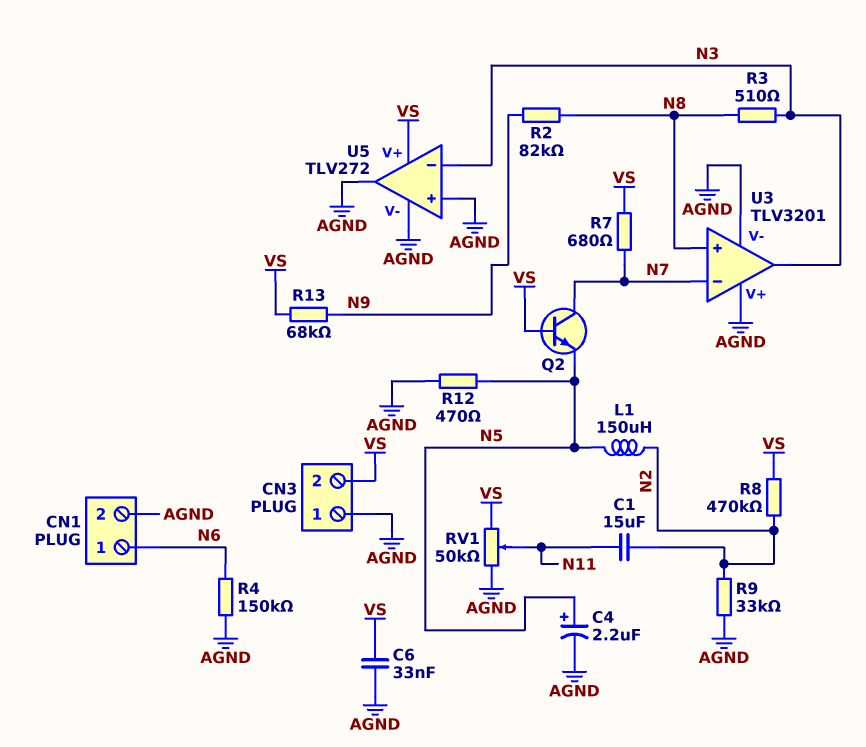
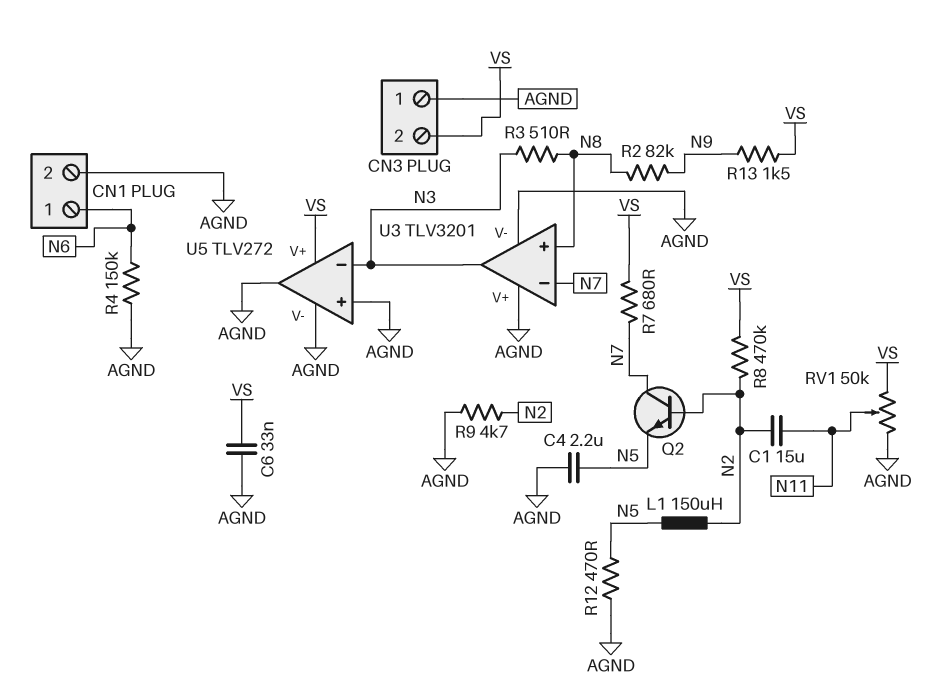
C4: 2.2uF (plus N5, minus AGND) -> 2.2uF (AGND, N5)
Q2: NPN (B VS, C N7, E N5) -> NPN (B N2, C N7, E N5)
R9: 33k (AGND, N2) -> 4.7k (AGND, N2)
R13: 68k (N9, VS) -> 1.5k (N9, VS)

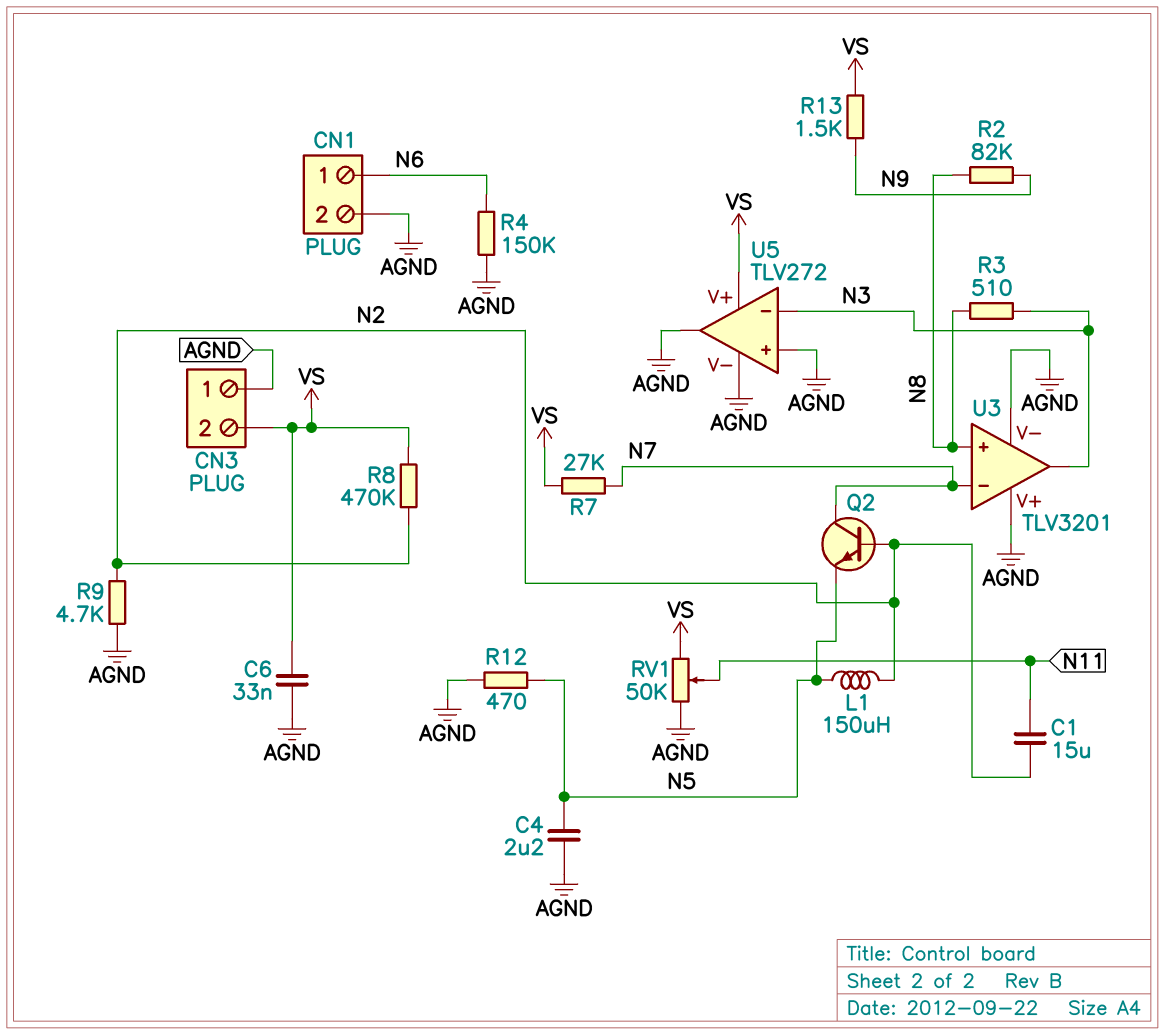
R7: 680 (N7, VS) -> 27k (N7, VS)

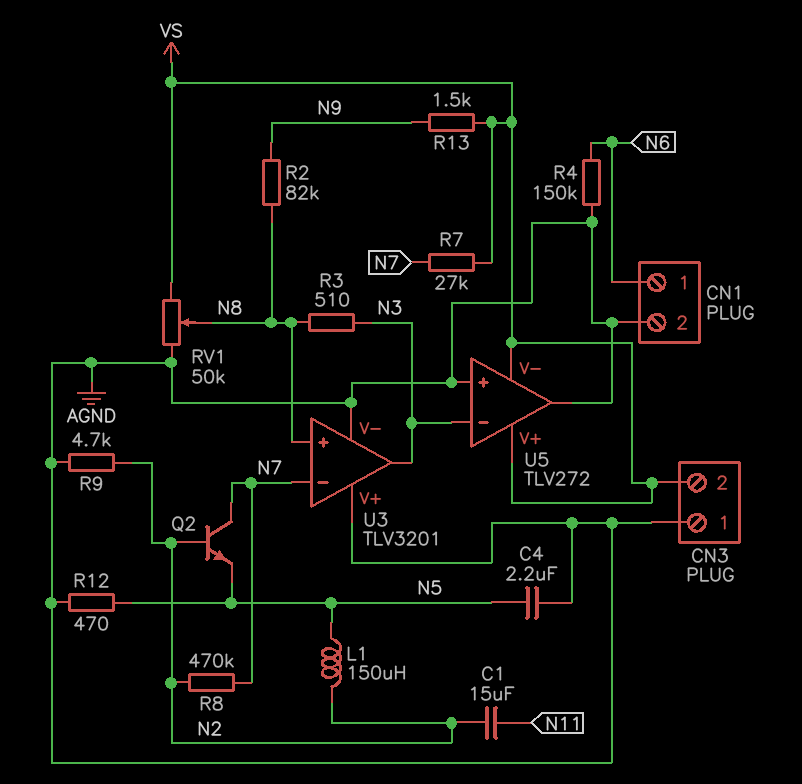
C6: 33nF (AGND, VS) -> none
R8: 470k (N2, VS) -> 470k (N2, N7)
RV1: 50k (AGND, VS, wiper N11) -> 50k (AGND, VS, wiper N8)
U5 pin V-: AGND -> VS

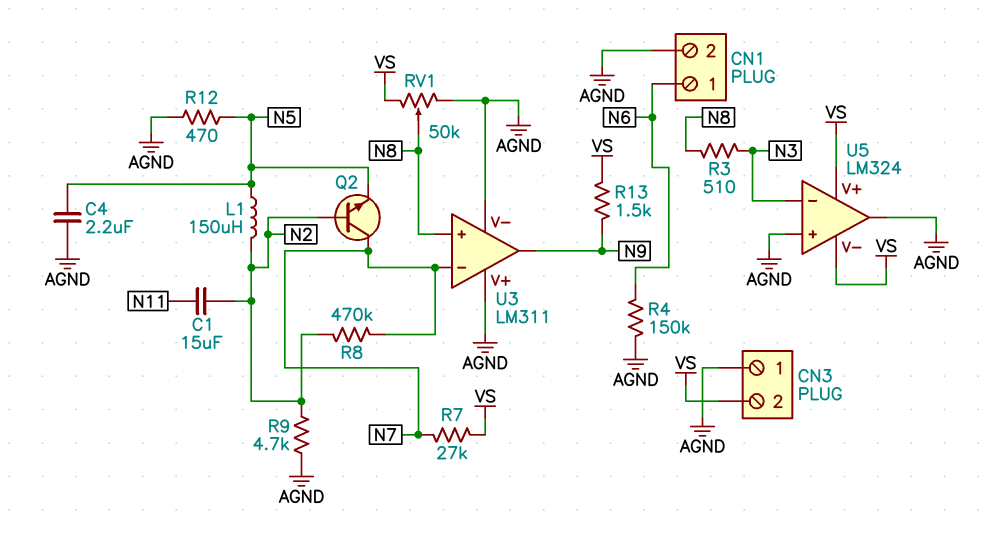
R2: 82k (N8, N9) -> none
U3: TLV3201 -> LM311
U3 pin out: N3 -> N9
U5: TLV272 -> LM324

